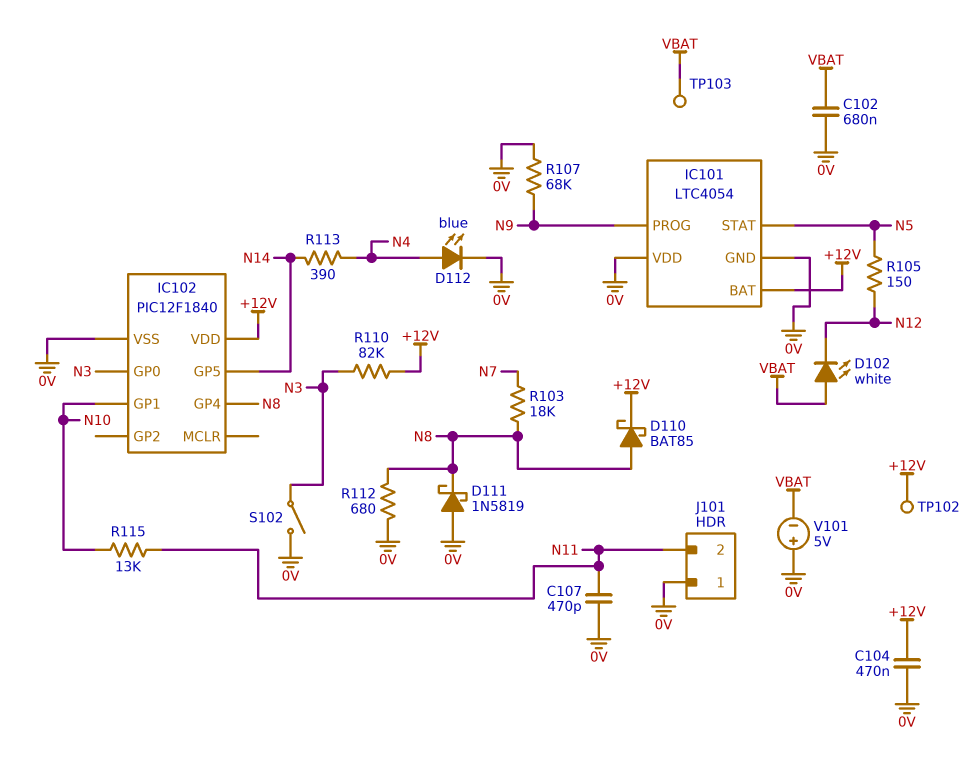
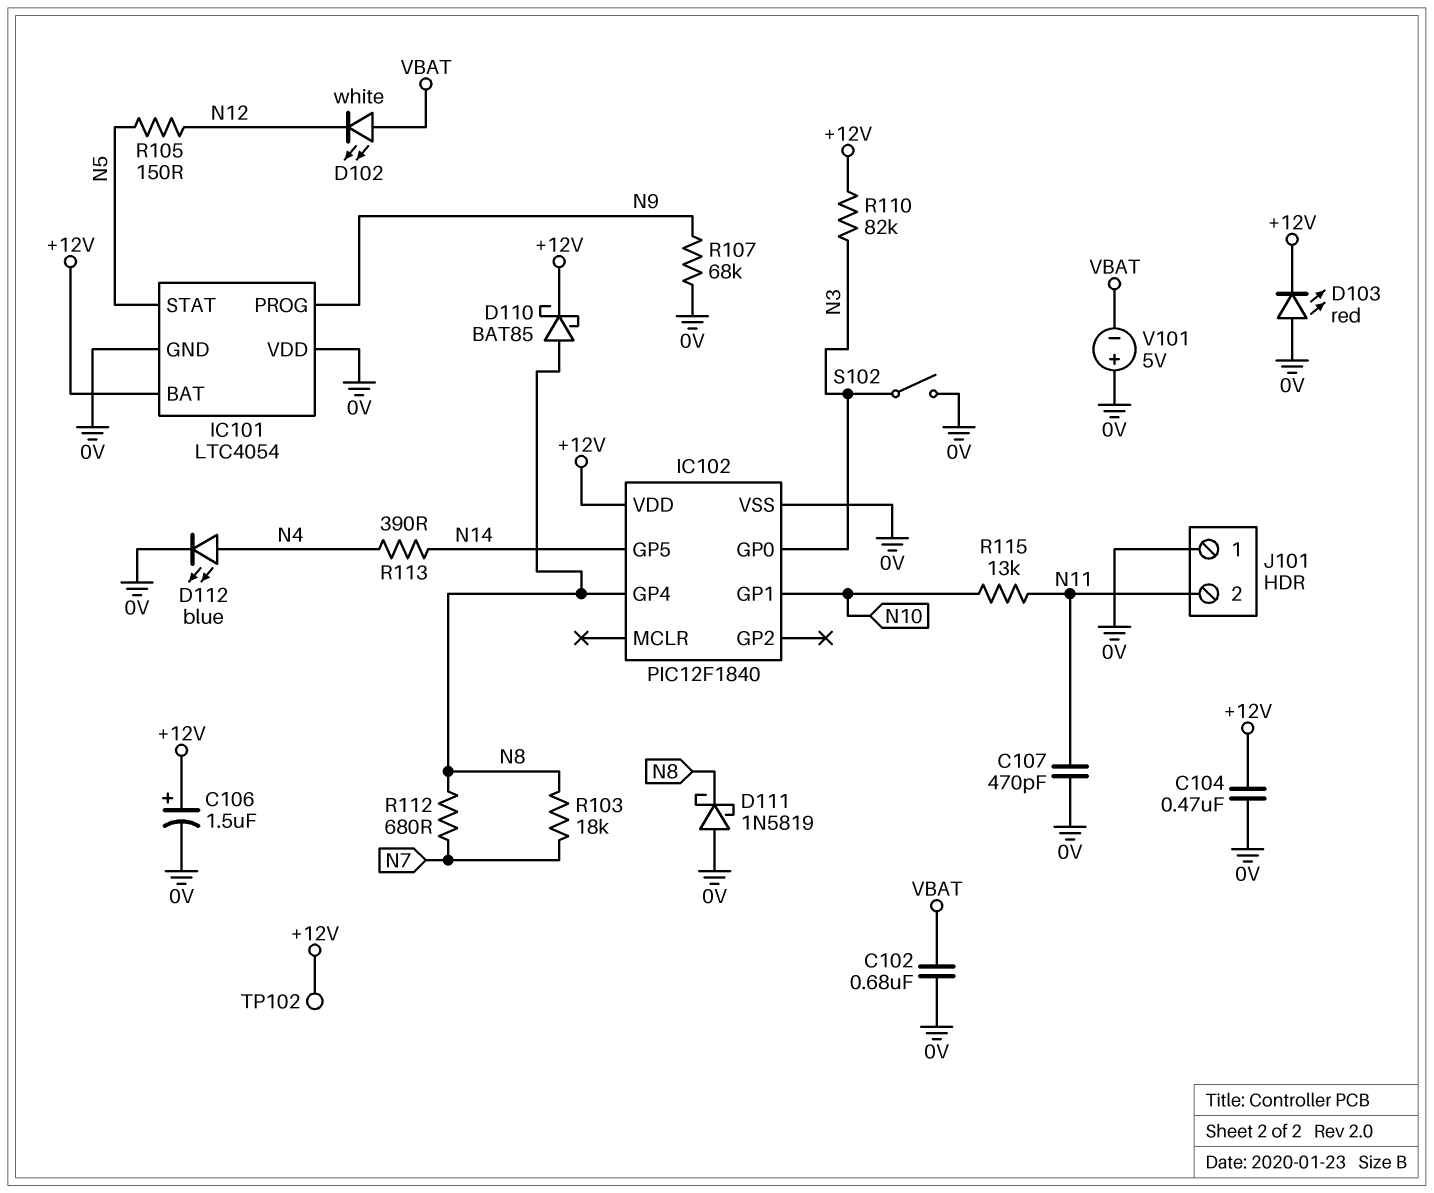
C106: none -> 1.5uF (plus +12V, minus 0V)
D103: none -> LED red (A 0V, K +12V)
R112: 680 (0V, N8) -> 680 (N7, N8)
TP103: test point (VBAT) -> none

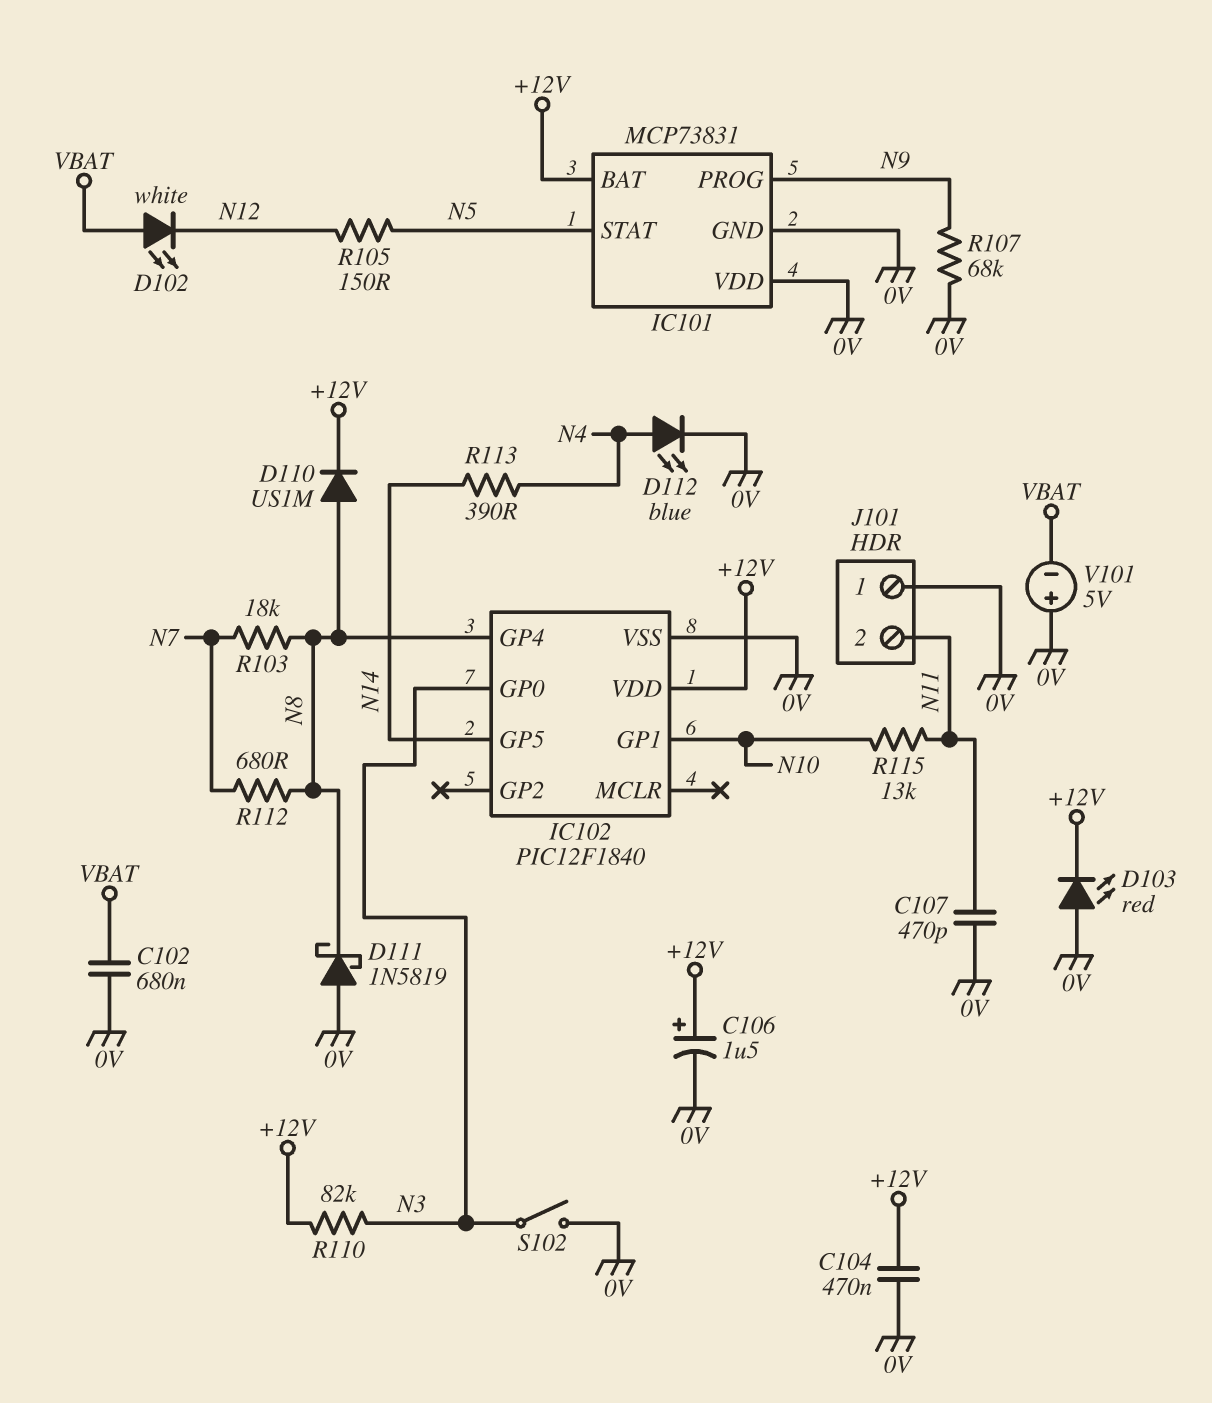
D110: schottky BAT85 (A N8, K +12V) -> diode US1M (A N8, K +12V)
IC101: LTC4054 -> MCP73831
TP102: test point (+12V) -> none

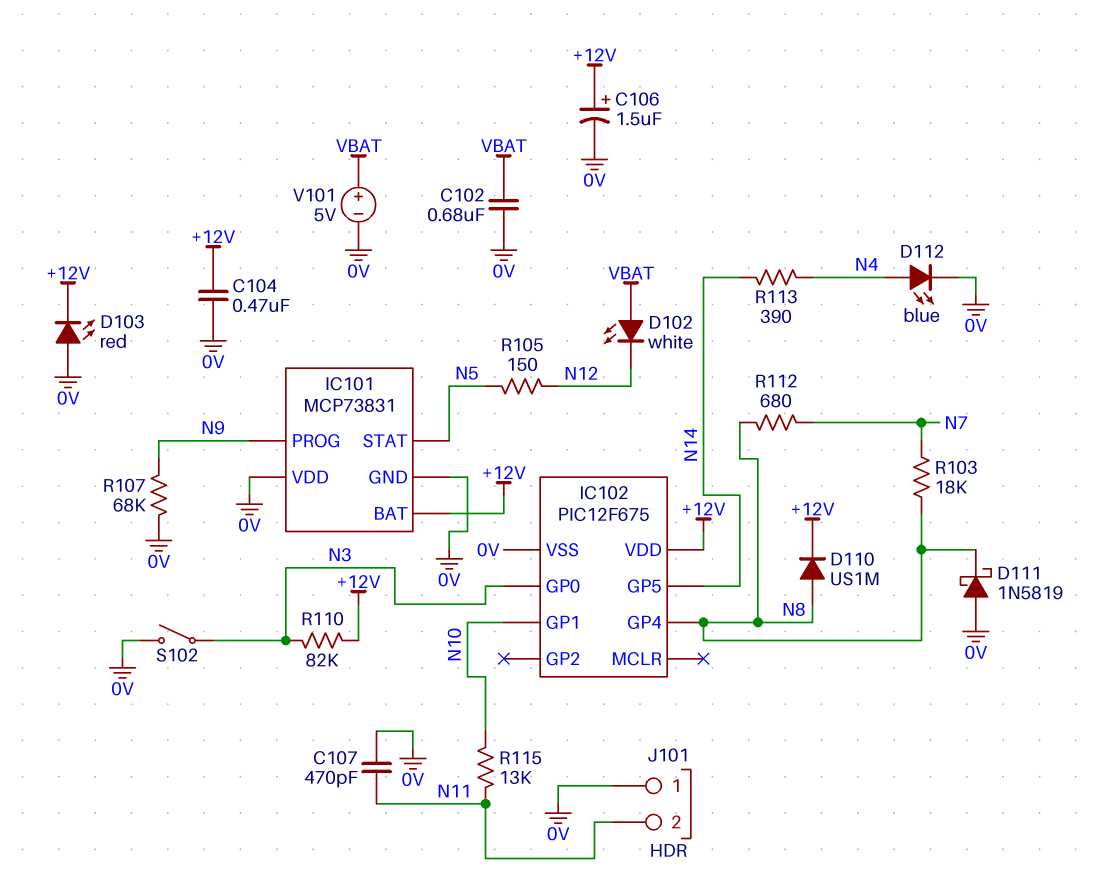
IC102: PIC12F1840 -> PIC12F675
V101: 5V (plus 0V, minus VBAT) -> 5V (plus VBAT, minus 0V)

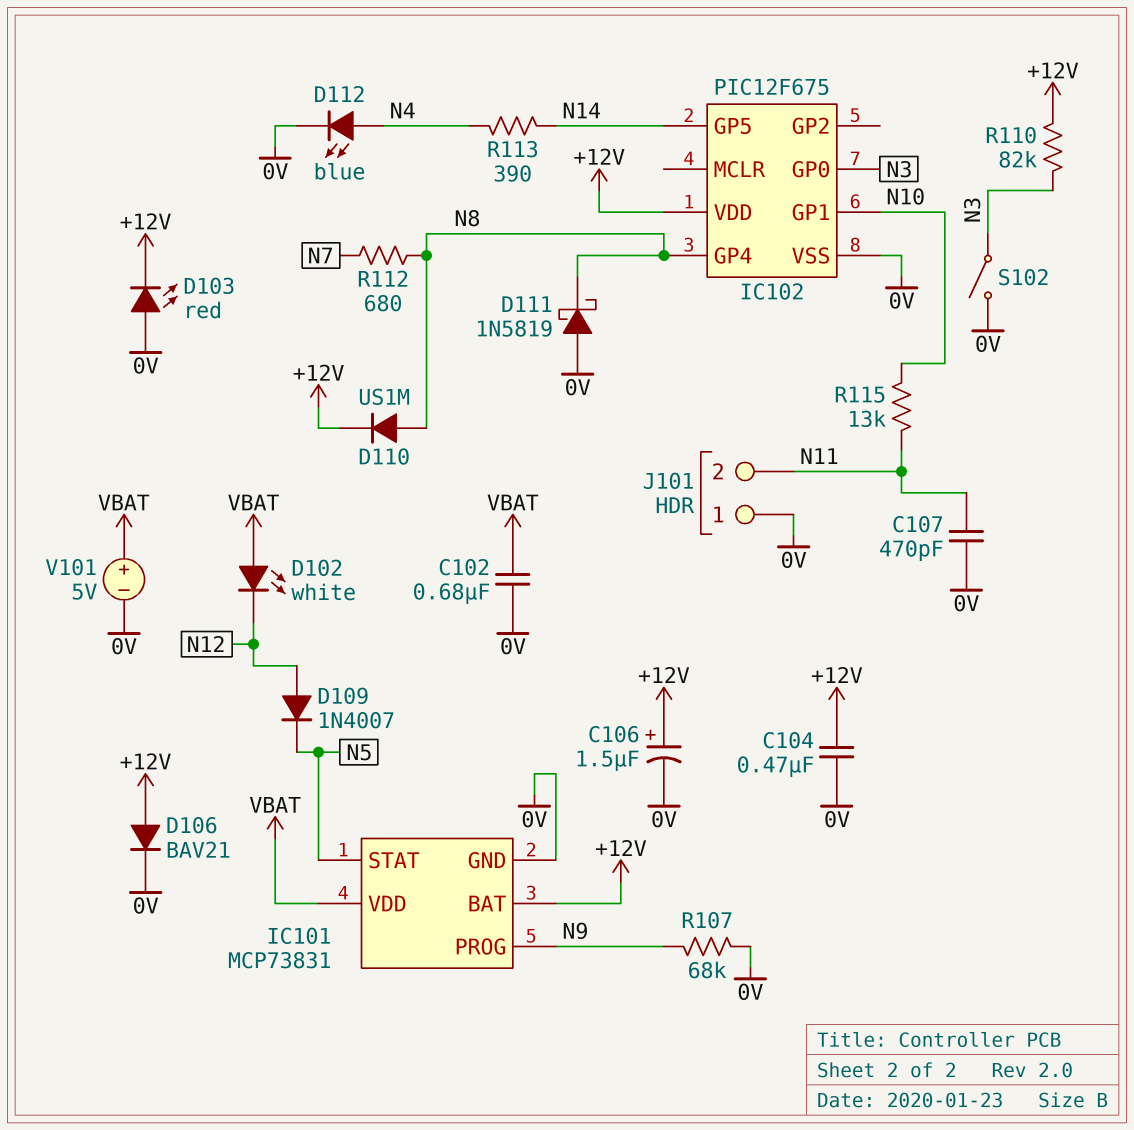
D106: none -> diode BAV21 (A +12V, K 0V)
D109: none -> diode 1N4007 (A N12, K N5)
IC101 pin VDD: 0V -> VBAT
R103: 18k (N7, N8) -> none
R105: 150 (N5, N12) -> none

